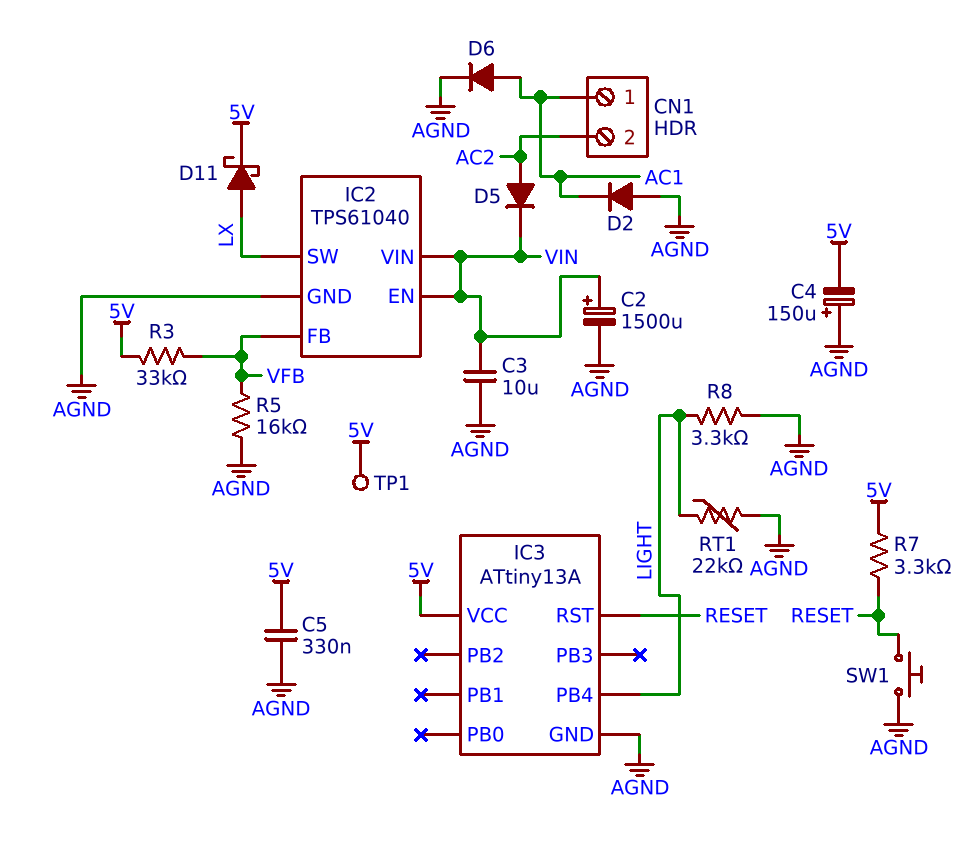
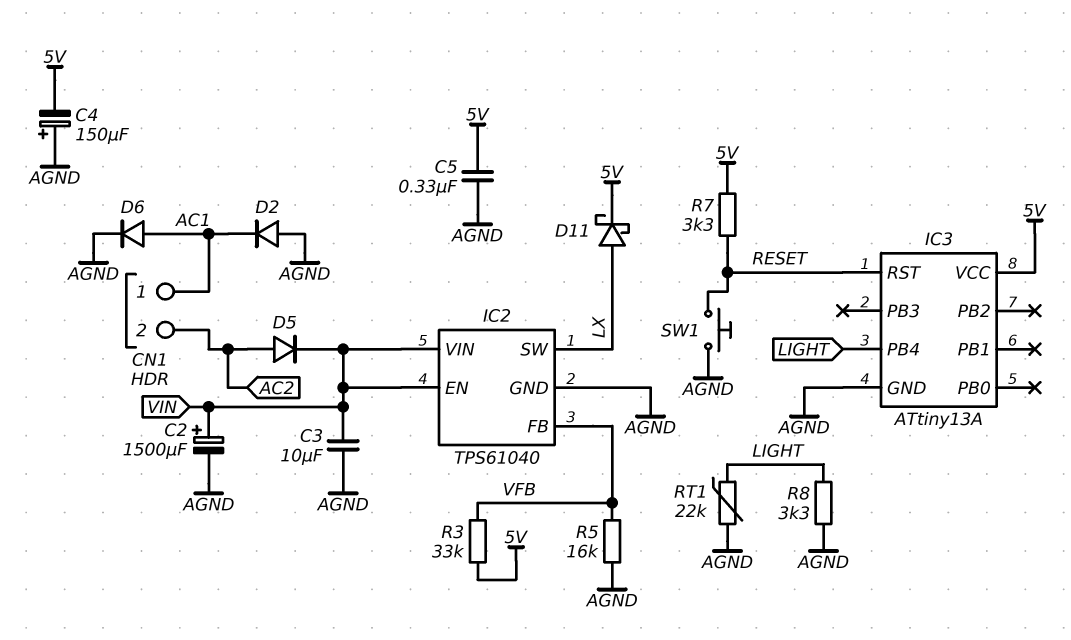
TP1: test point (5V) -> none

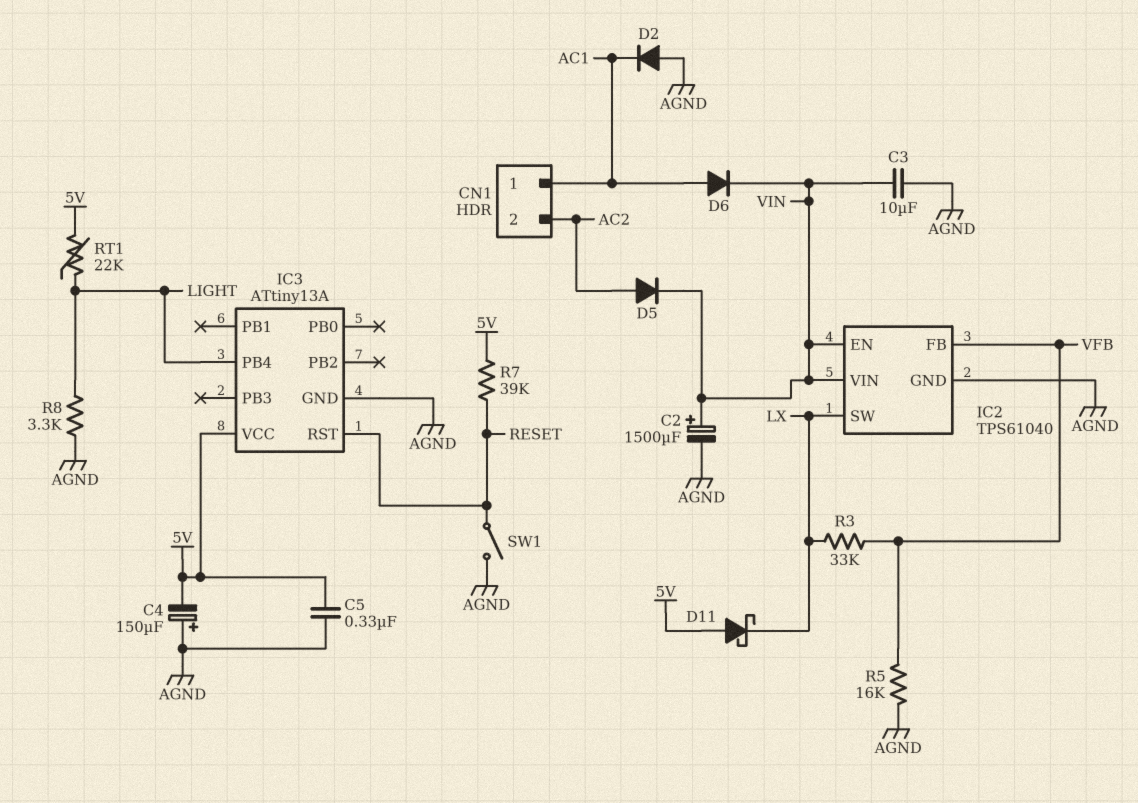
D6: diode (A AC1, K AGND) -> diode (A AC1, K VIN)
D11: schottky (A LX, K 5V) -> schottky (A 5V, K LX)
R3: 33k (5V, VFB) -> 33k (LX, VFB)
R7: 3.3k (5V, RESET) -> 39k (5V, RESET)
RT1: 22k (AGND, LIGHT) -> 22k (5V, LIGHT)
SW1: button (AGND, RESET) -> switch (AGND, RESET)

